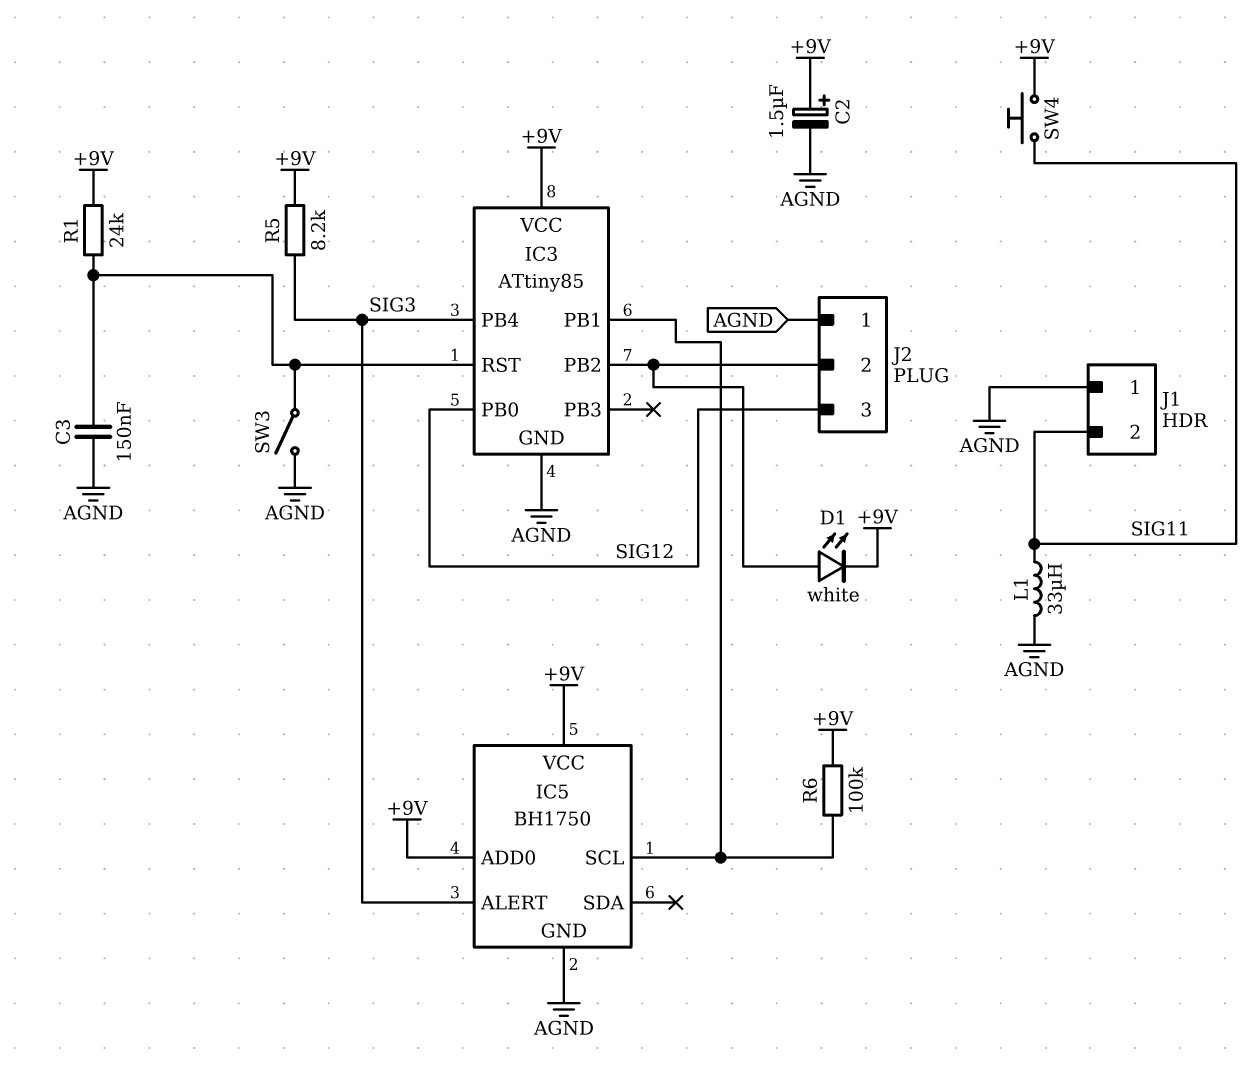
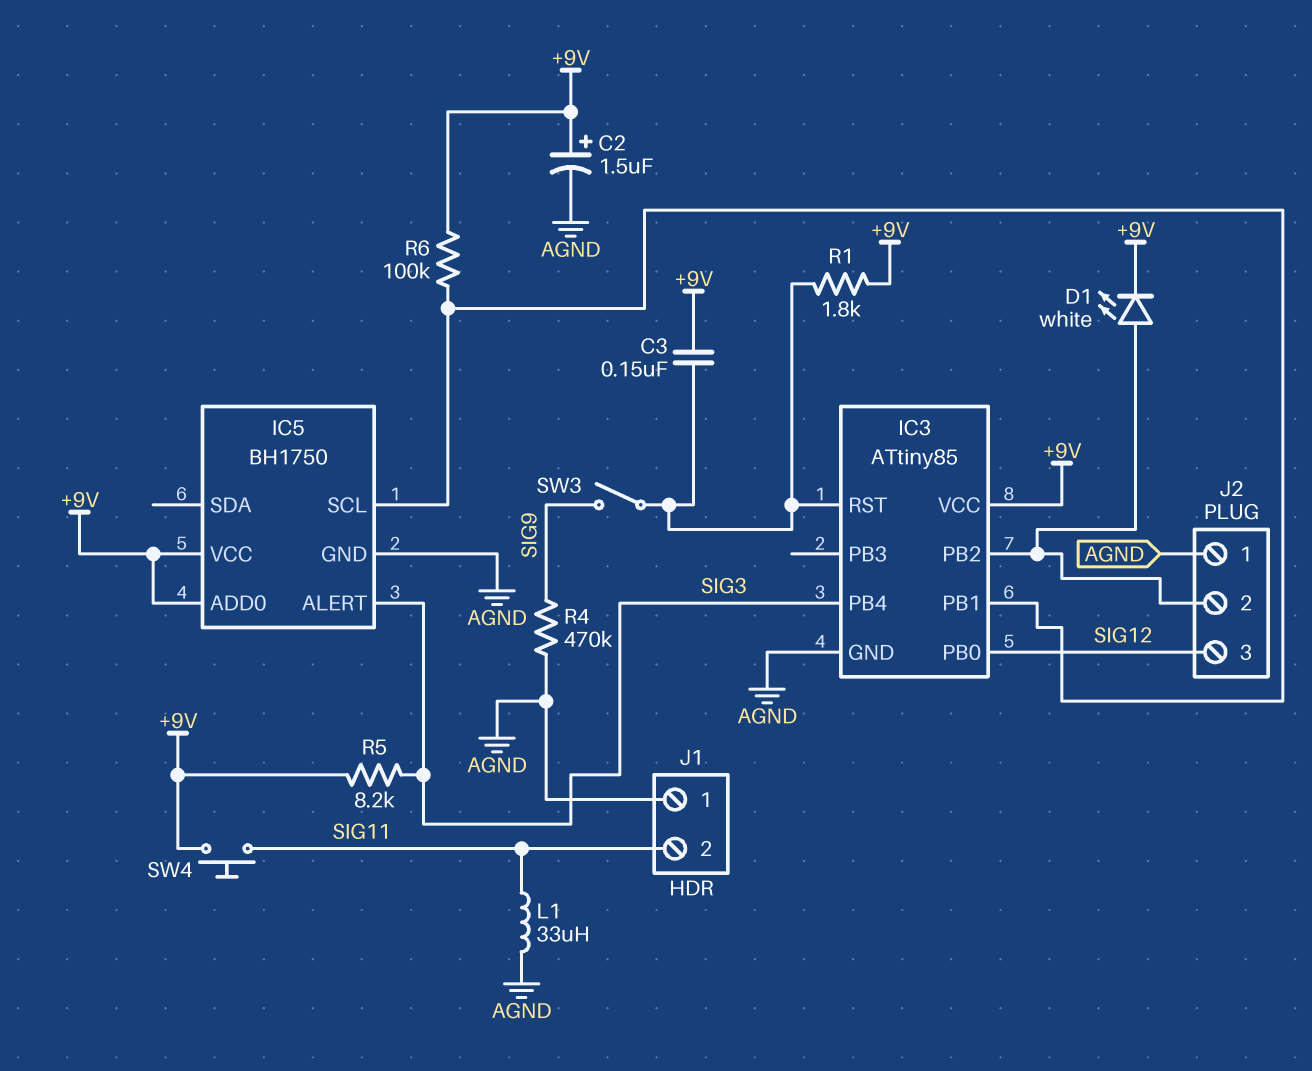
C3: 150nF (AGND, IC3/RST) -> 150nF (+9V, IC3/RST)
R1: 24k (+9V, IC3/RST) -> 1.8k (+9V, IC3/RST)
R4: none -> 470k (AGND, SIG9)
SW3: switch (AGND, IC3/RST) -> switch (IC3/RST, SIG9)

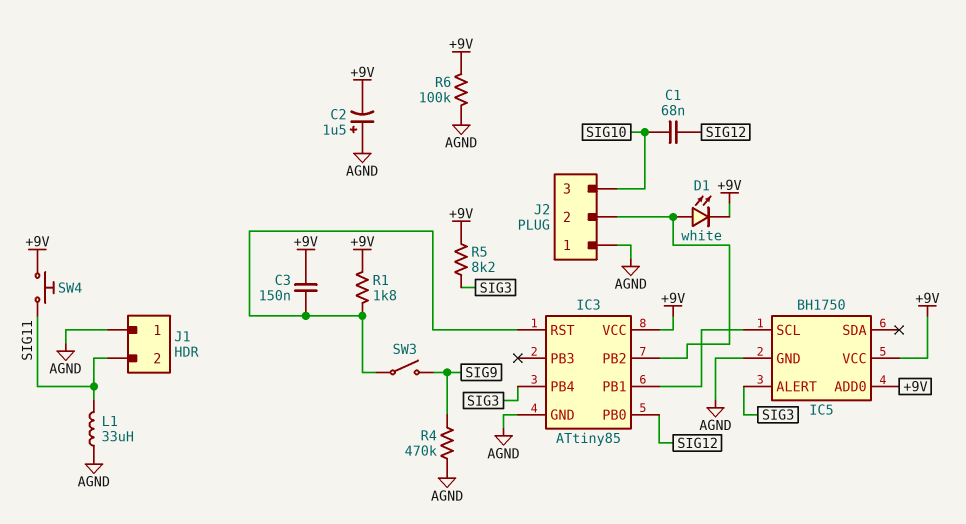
C1: none -> 68nF (SIG10, SIG12)
C2: 1.5uF (plus +9V, minus AGND) -> 1.5uF (plus AGND, minus +9V)
J2 pin 3: SIG12 -> SIG10
R6: 100k (+9V, IC3/PB1) -> 100k (+9V, AGND)

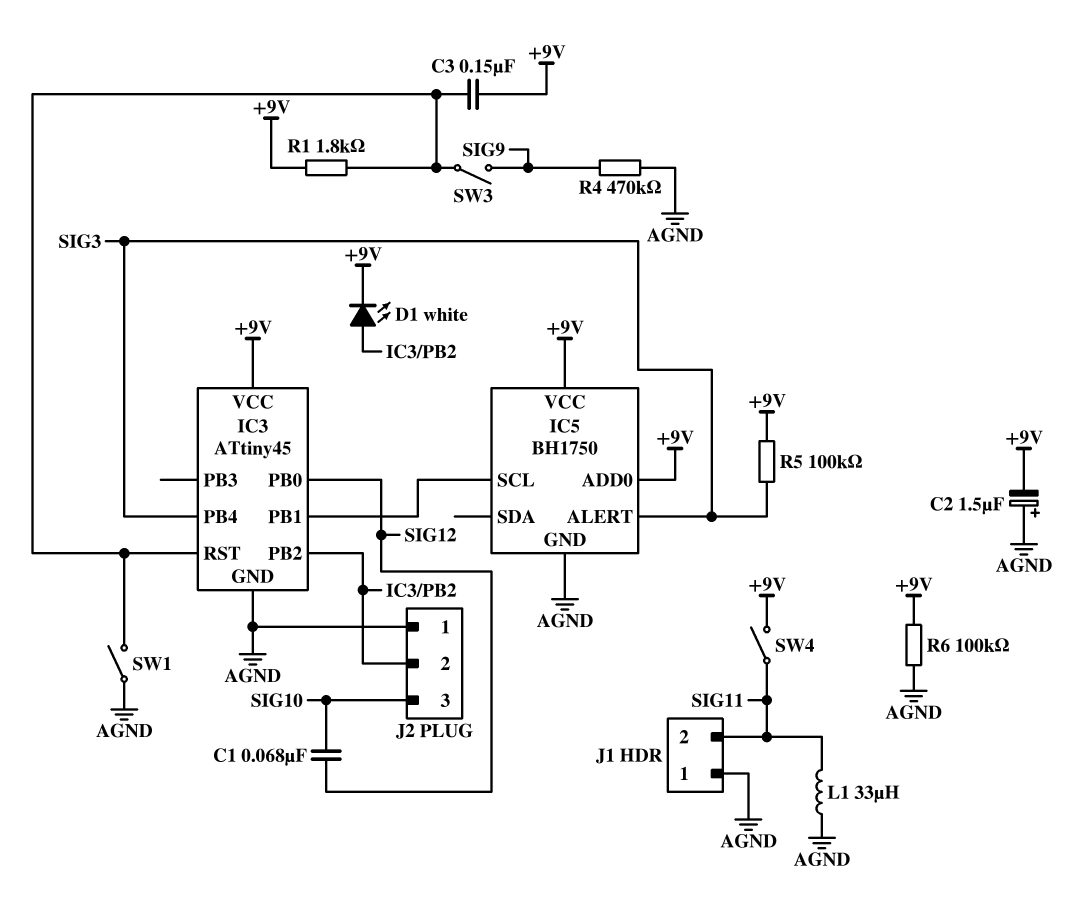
IC3: ATtiny85 -> ATtiny45
R5: 8.2k (+9V, SIG3) -> 100k (+9V, SIG3)
SW1: none -> switch (AGND, IC3/RST)
SW4: button (+9V, SIG11) -> switch (+9V, SIG11)

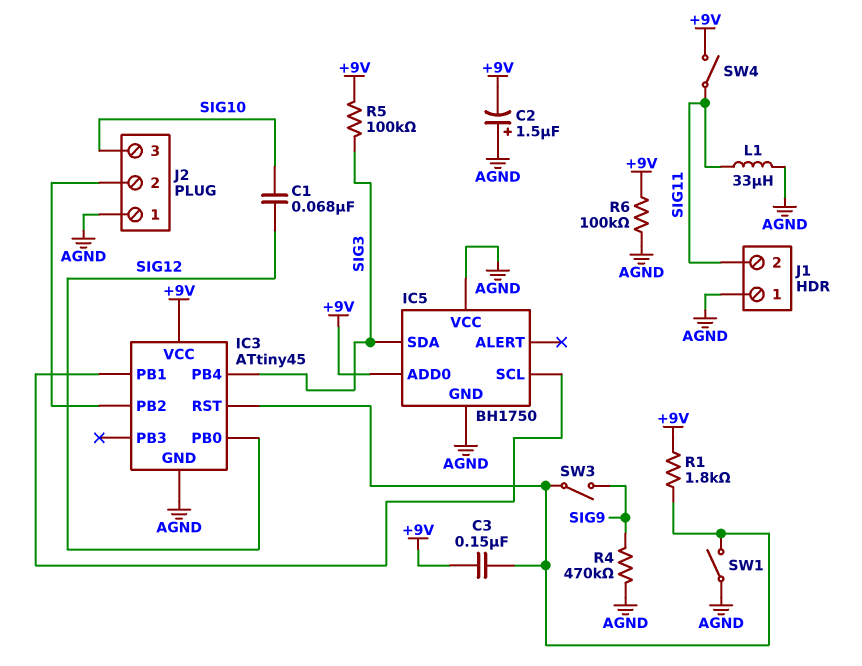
D1: LED white (A IC3/PB2, K +9V) -> none
IC5 pin ALERT: SIG3 -> none
IC5 pin SDA: none -> SIG3
IC5 pin VCC: +9V -> AGND

